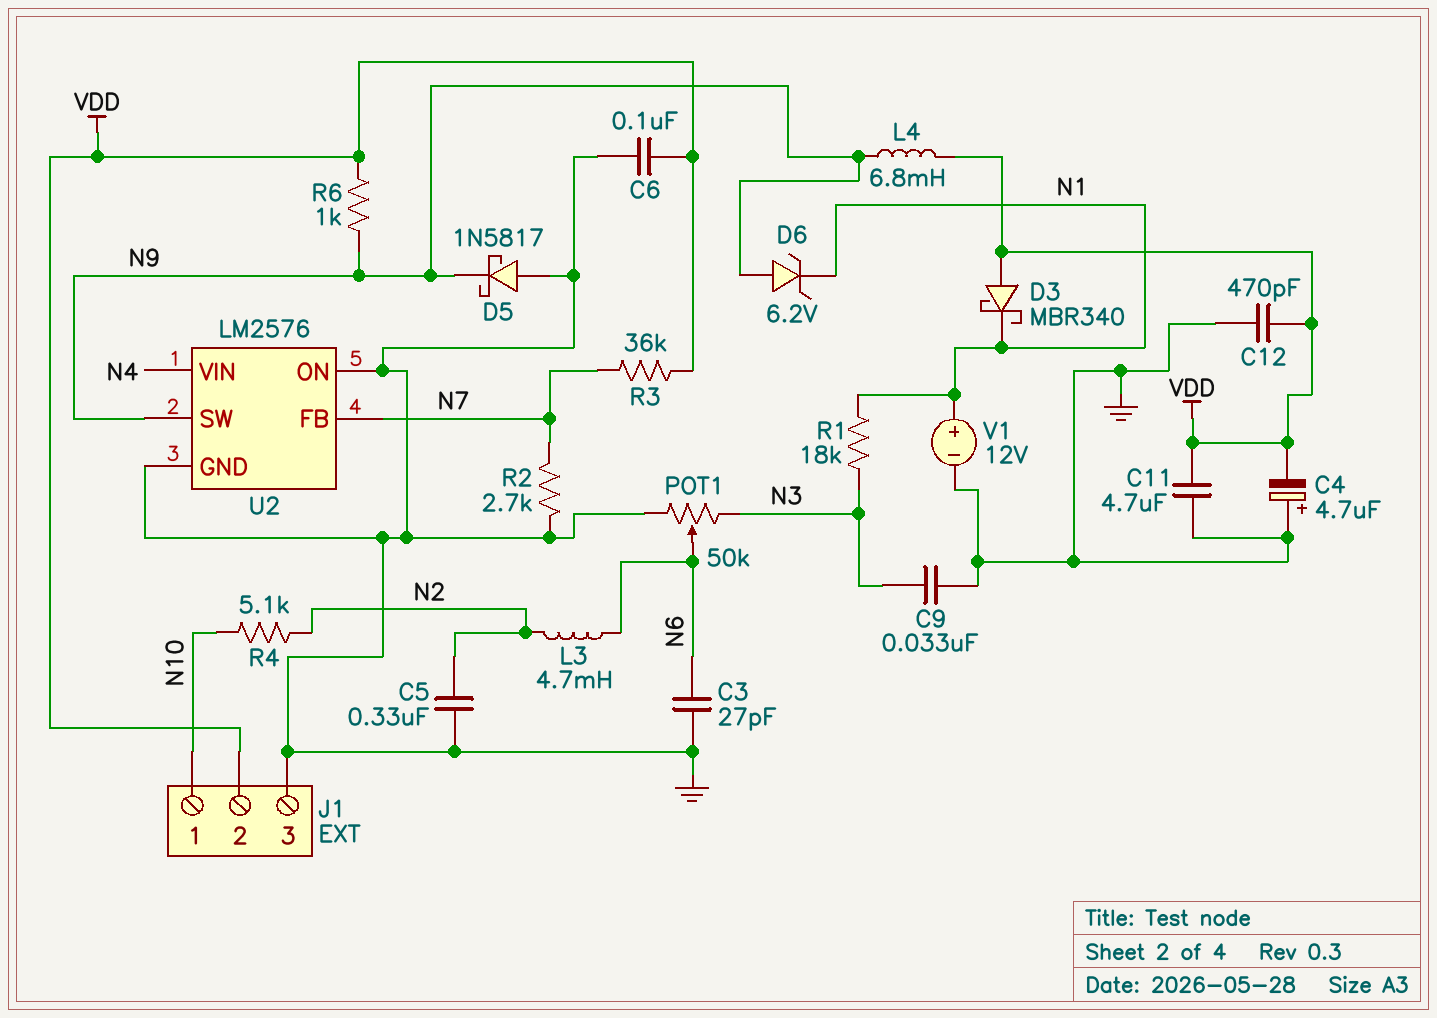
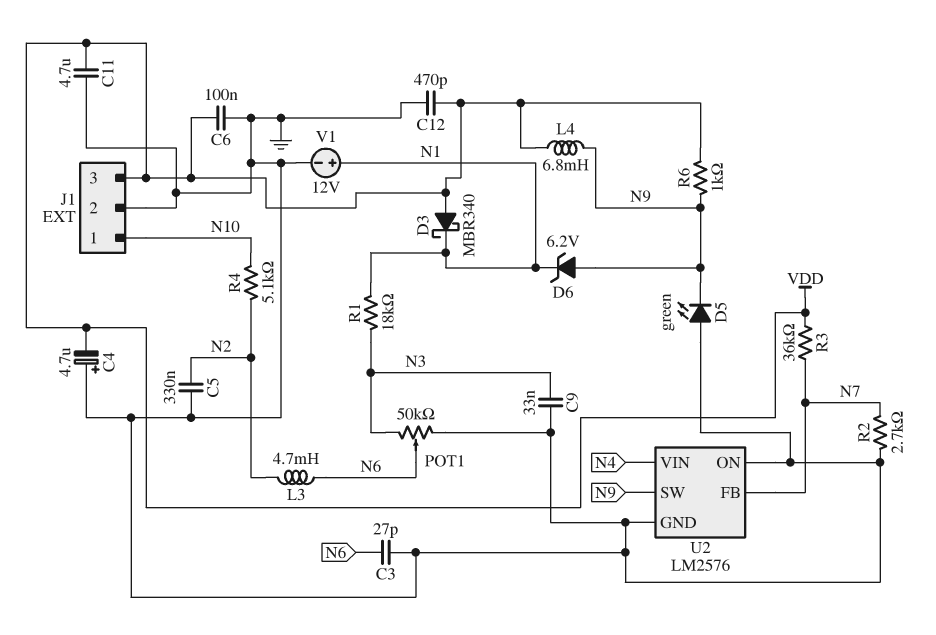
D5: schottky 1N5817 (A GND, K N9) -> LED green (A GND, K N9)
J1 pin 2: VDD -> GND
J1 pin 3: GND -> VDD

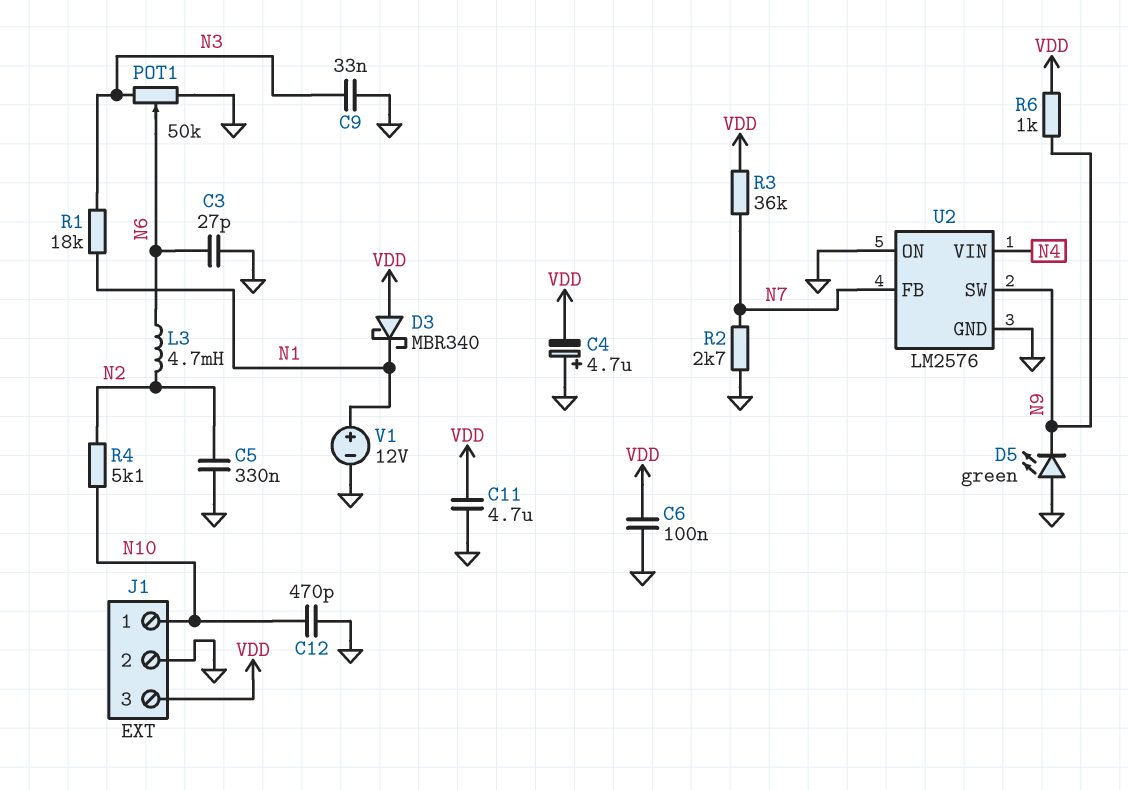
C12: 470pF (GND, VDD) -> 470pF (GND, N10)
D6: zener 6.2V (A N9, K N1) -> none
L4: 6.8mH (N9, VDD) -> none

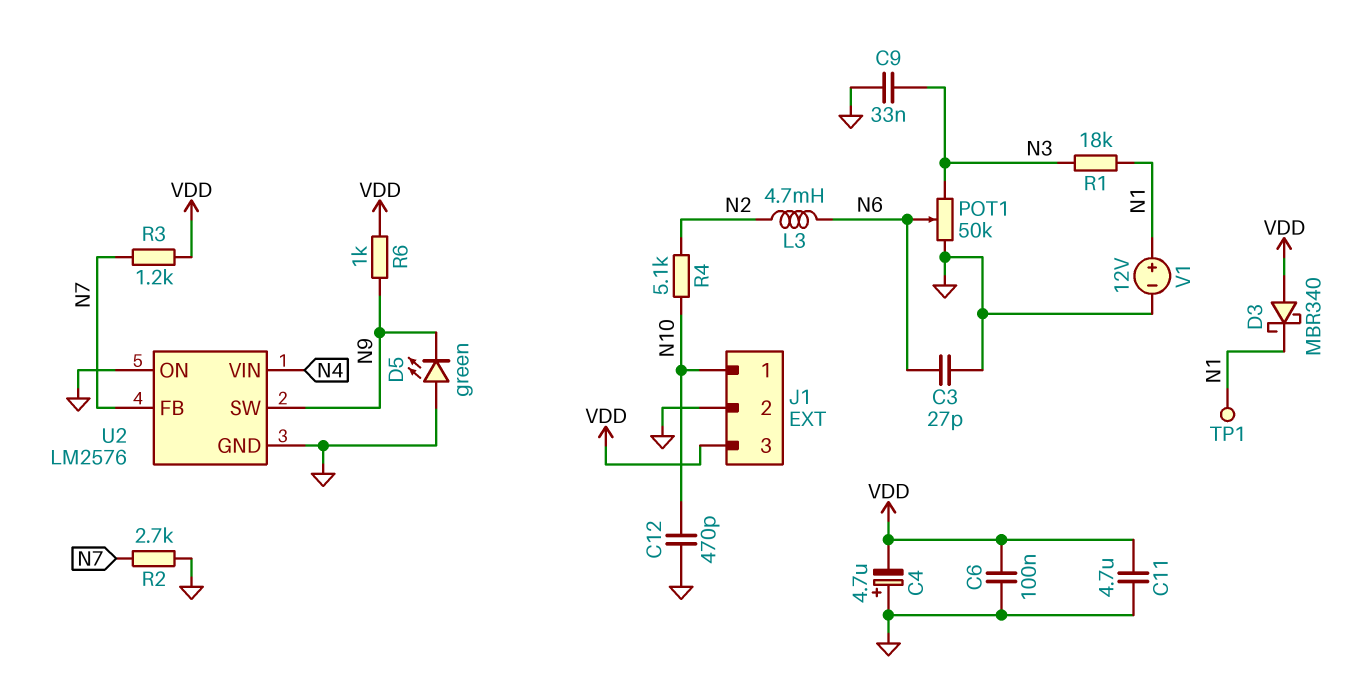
C5: 330nF (GND, N2) -> none
R3: 36k (N7, VDD) -> 1.2k (N7, VDD)
TP1: none -> test point (N1)

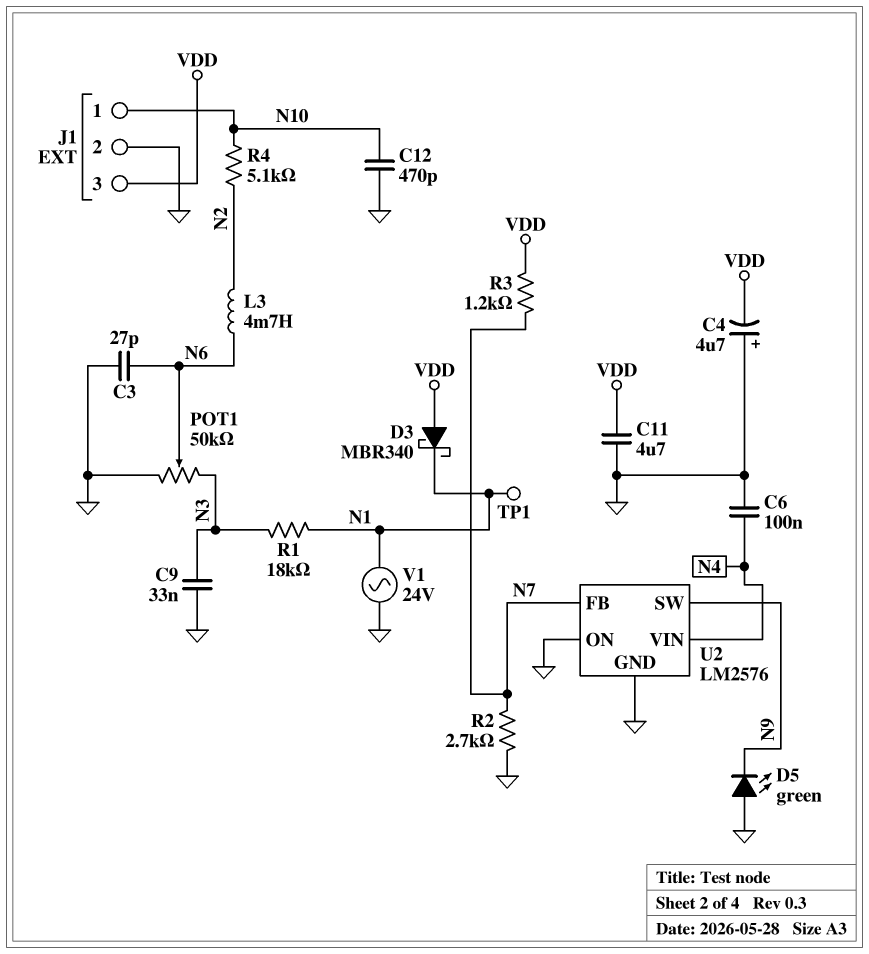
C6: 100nF (GND, VDD) -> 100nF (GND, N4)
R6: 1k (N9, VDD) -> none
V1: 12V (plus N1, minus GND) -> AC 24V (GND, N1)

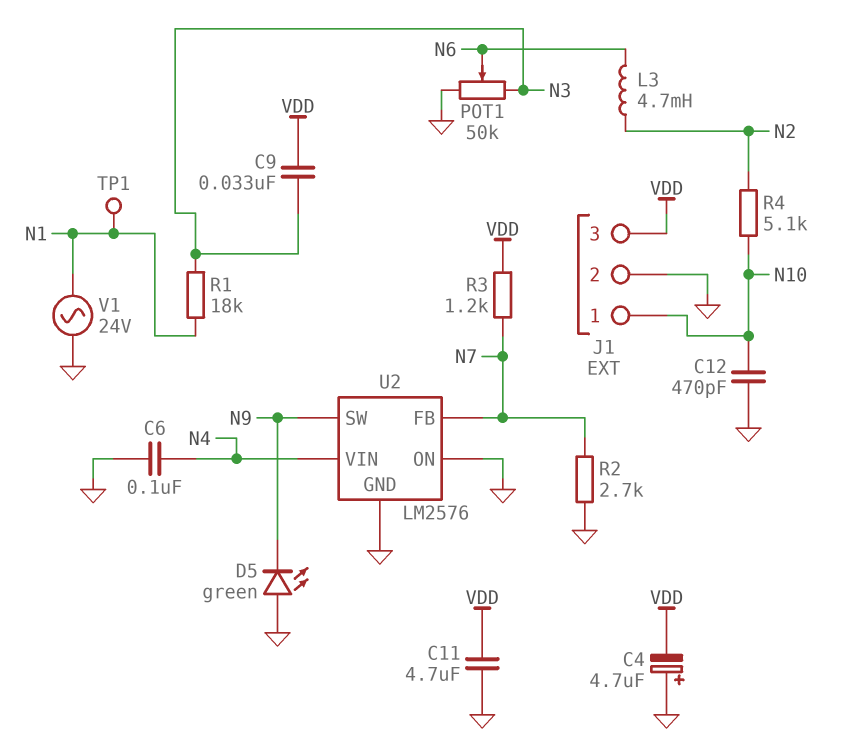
C3: 27pF (GND, N6) -> none
C9: 33nF (GND, N3) -> 33nF (N3, VDD)
D3: schottky MBR340 (A VDD, K N1) -> none

